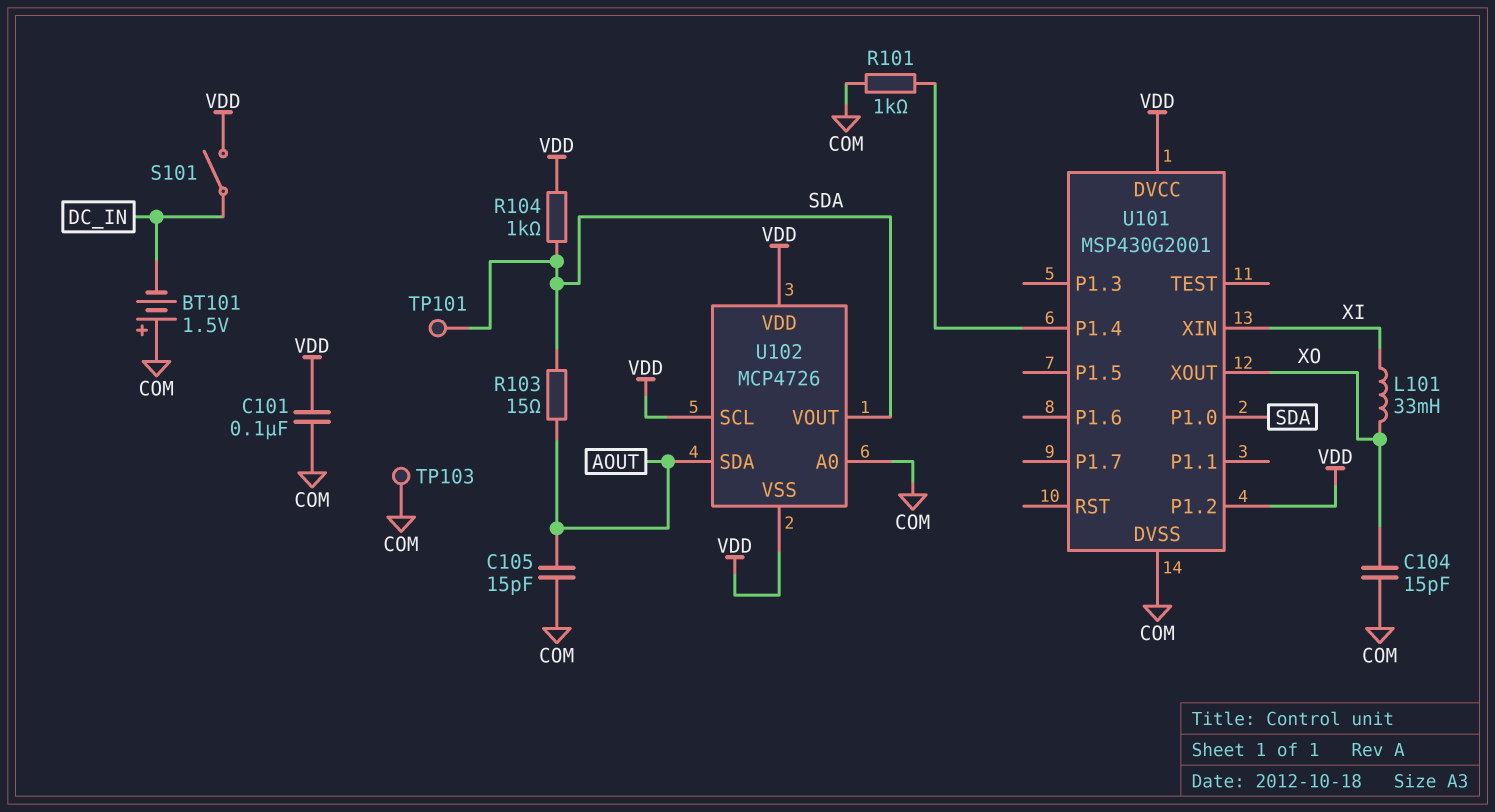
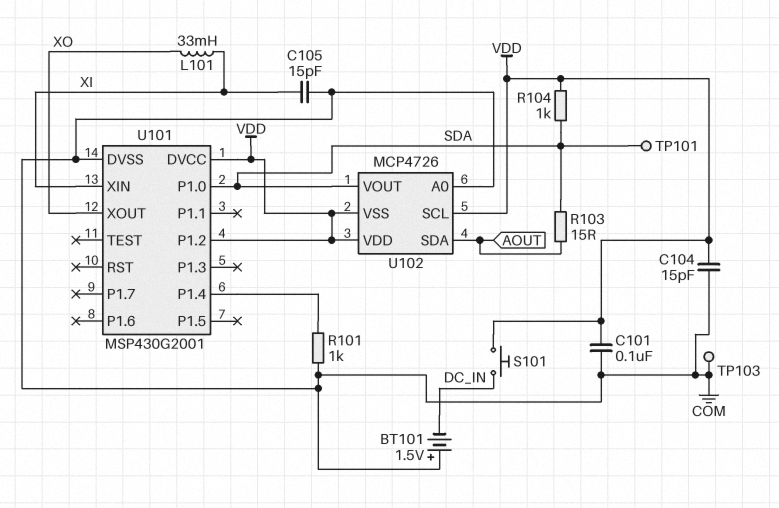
C104: 15pF (COM, XO) -> 15pF (COM, VDD)
C105: 15pF (AOUT, COM) -> 15pF (COM, XI)
S101: switch (DC_IN, VDD) -> button (DC_IN, VDD)

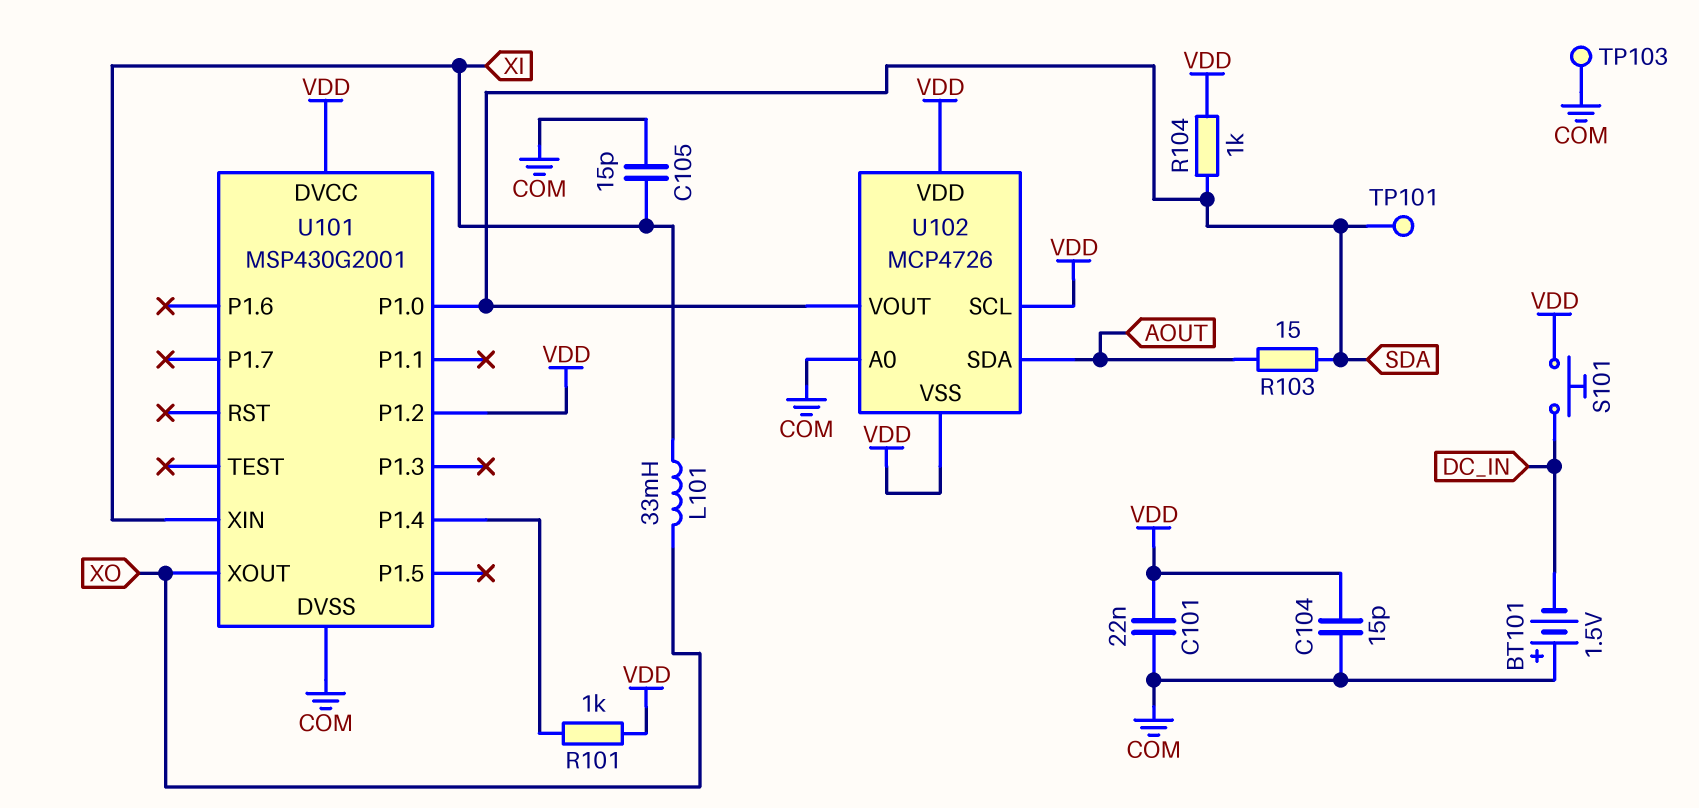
C101: 100nF (COM, VDD) -> 22nF (COM, VDD)
R101: 1k (COM, U101/P1.4) -> 1k (U101/P1.4, VDD)

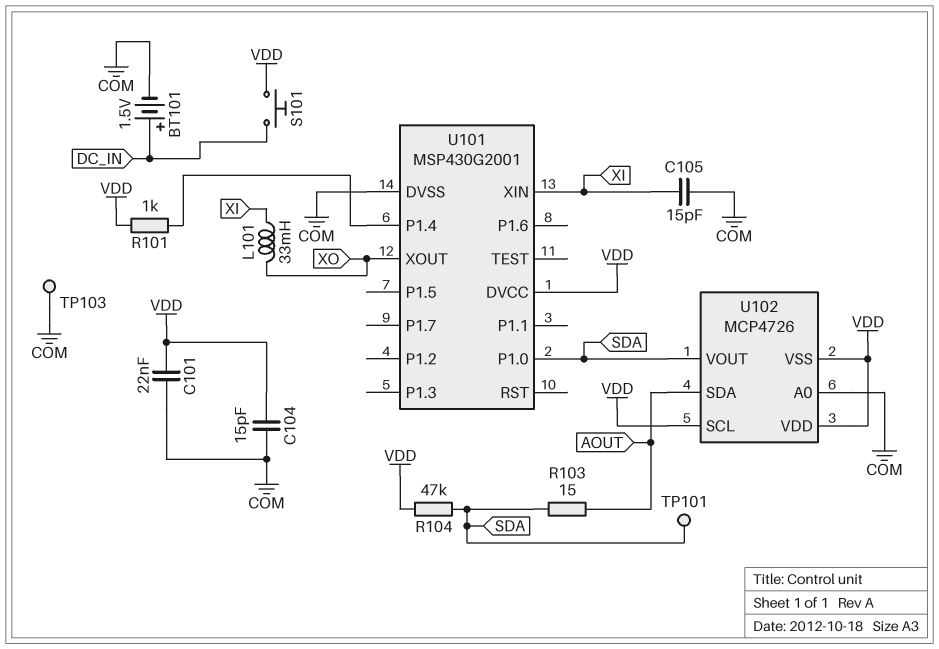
BT101: 1.5V (plus COM, minus DC_IN) -> 1.5V (plus DC_IN, minus COM)
R104: 1k (SDA, VDD) -> 47k (SDA, VDD)
U101 pin P1.2: VDD -> none

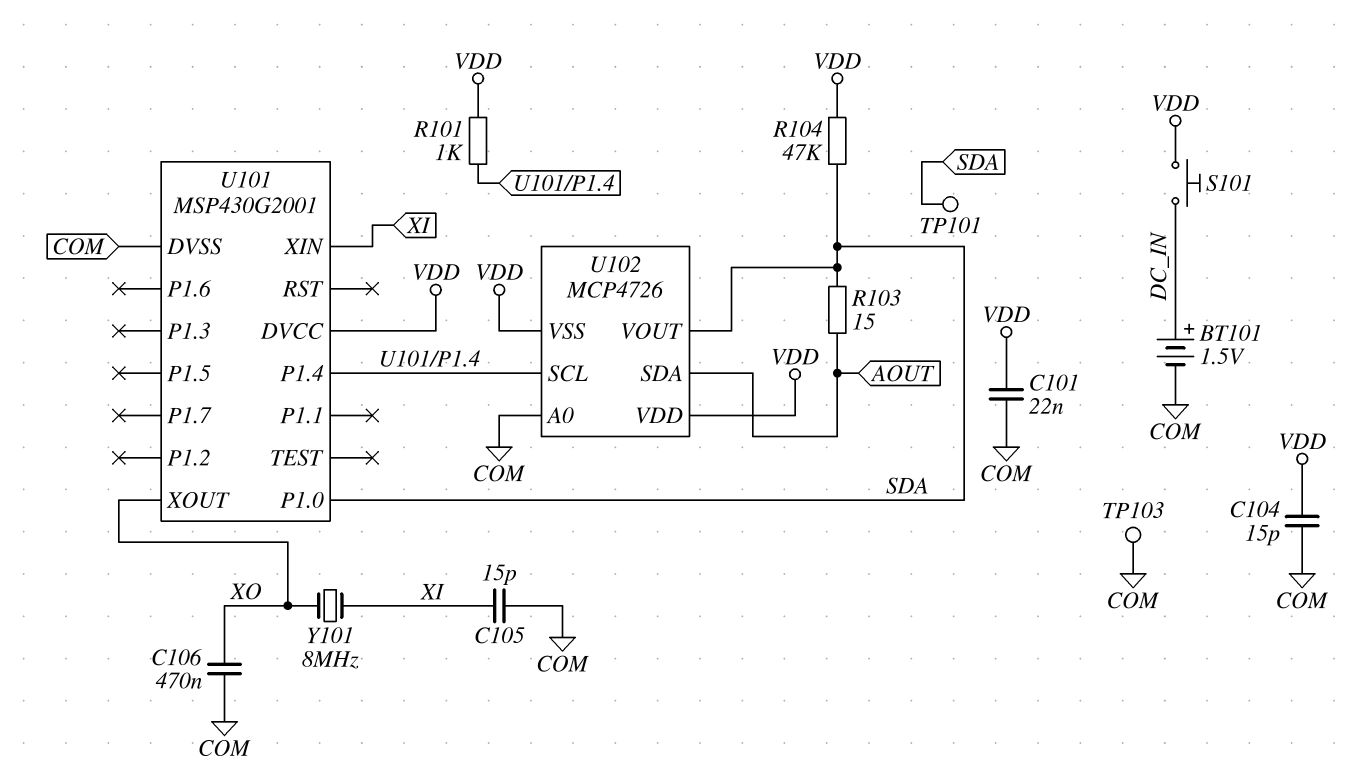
C106: none -> 470nF (COM, XO)
L101: 33mH (XI, XO) -> none
U102 pin SCL: VDD -> U101/P1.4
Y101: none -> 8MHz (XI, XO)

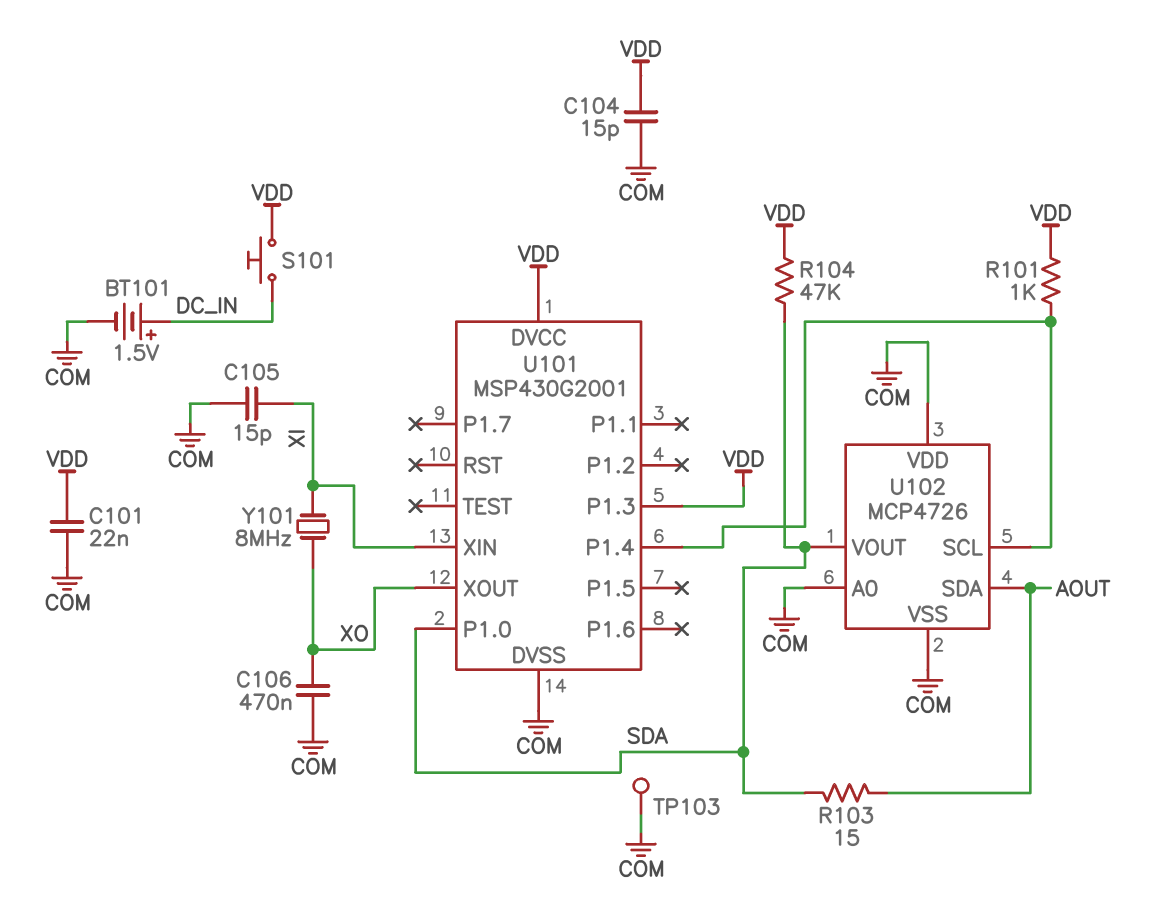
TP101: test point (SDA) -> none
U101 pin P1.3: none -> VDD
U102 pin VDD: VDD -> COM
U102 pin VSS: VDD -> COM

